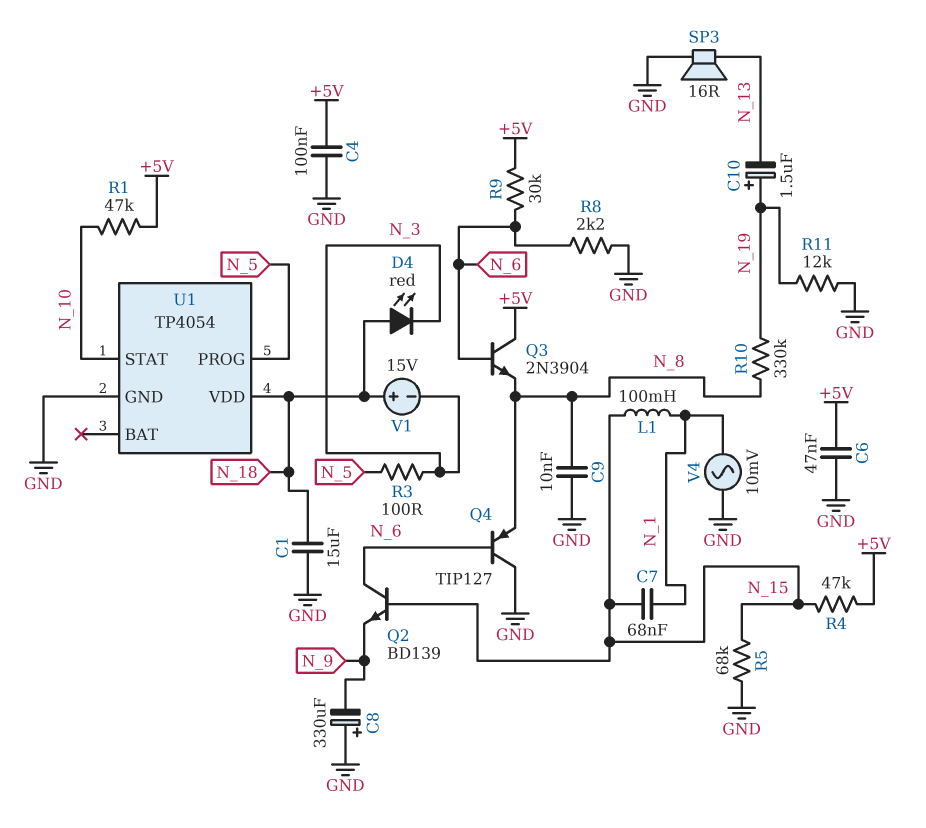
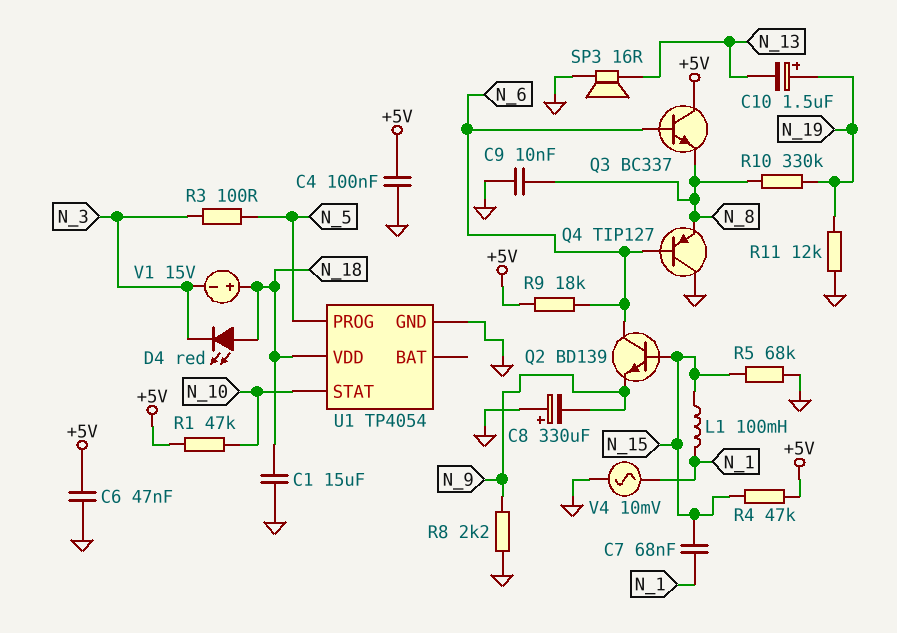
Q3: NPN 2N3904 (B N_6, C +5V, E N_8) -> NPN BC337 (B N_6, C +5V, E N_8)
R8: 2.2k (GND, N_6) -> 2.2k (GND, N_9)
R9: 30k (+5V, N_6) -> 18k (+5V, N_6)

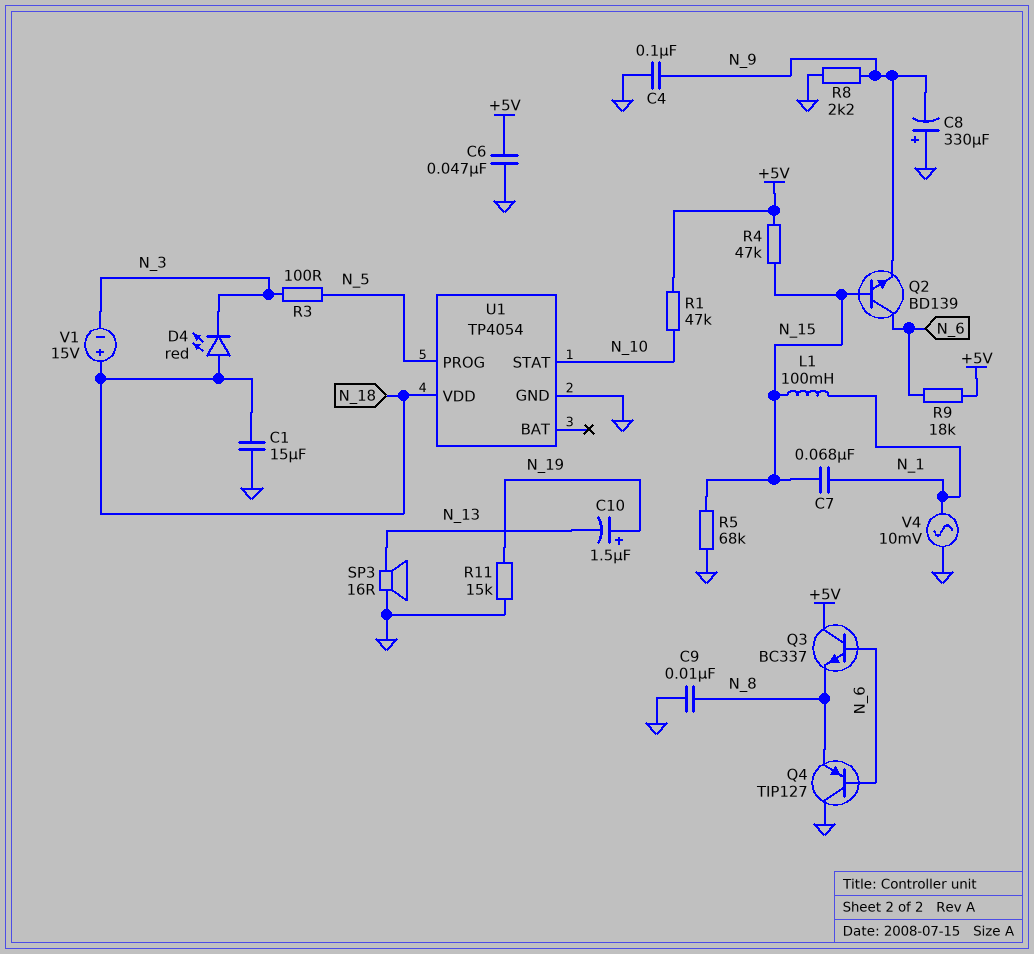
C4: 100nF (+5V, GND) -> 100nF (GND, N_9)
R10: 330k (N_8, N_19) -> none
R11: 12k (GND, N_19) -> 15k (GND, N_19)

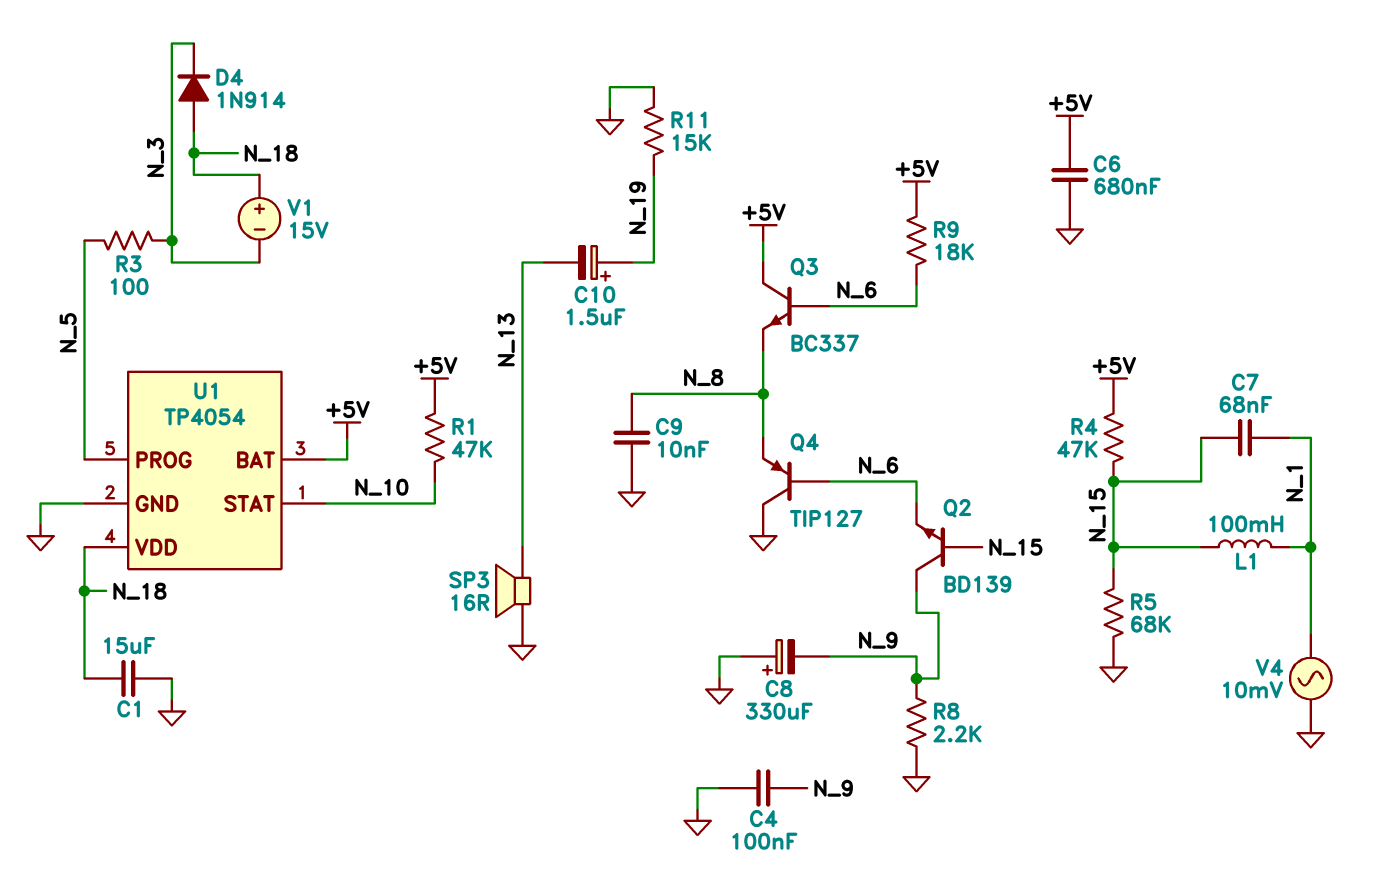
C6: 47nF (+5V, GND) -> 680nF (+5V, GND)
D4: LED red (A N_18, K N_3) -> diode 1N914 (A N_18, K N_3)
Q2: NPN BD139 (B N_15, C N_6, E N_9) -> NPN BD139 (B N_15, C N_9, E N_6)
U1 pin BAT: none -> +5V

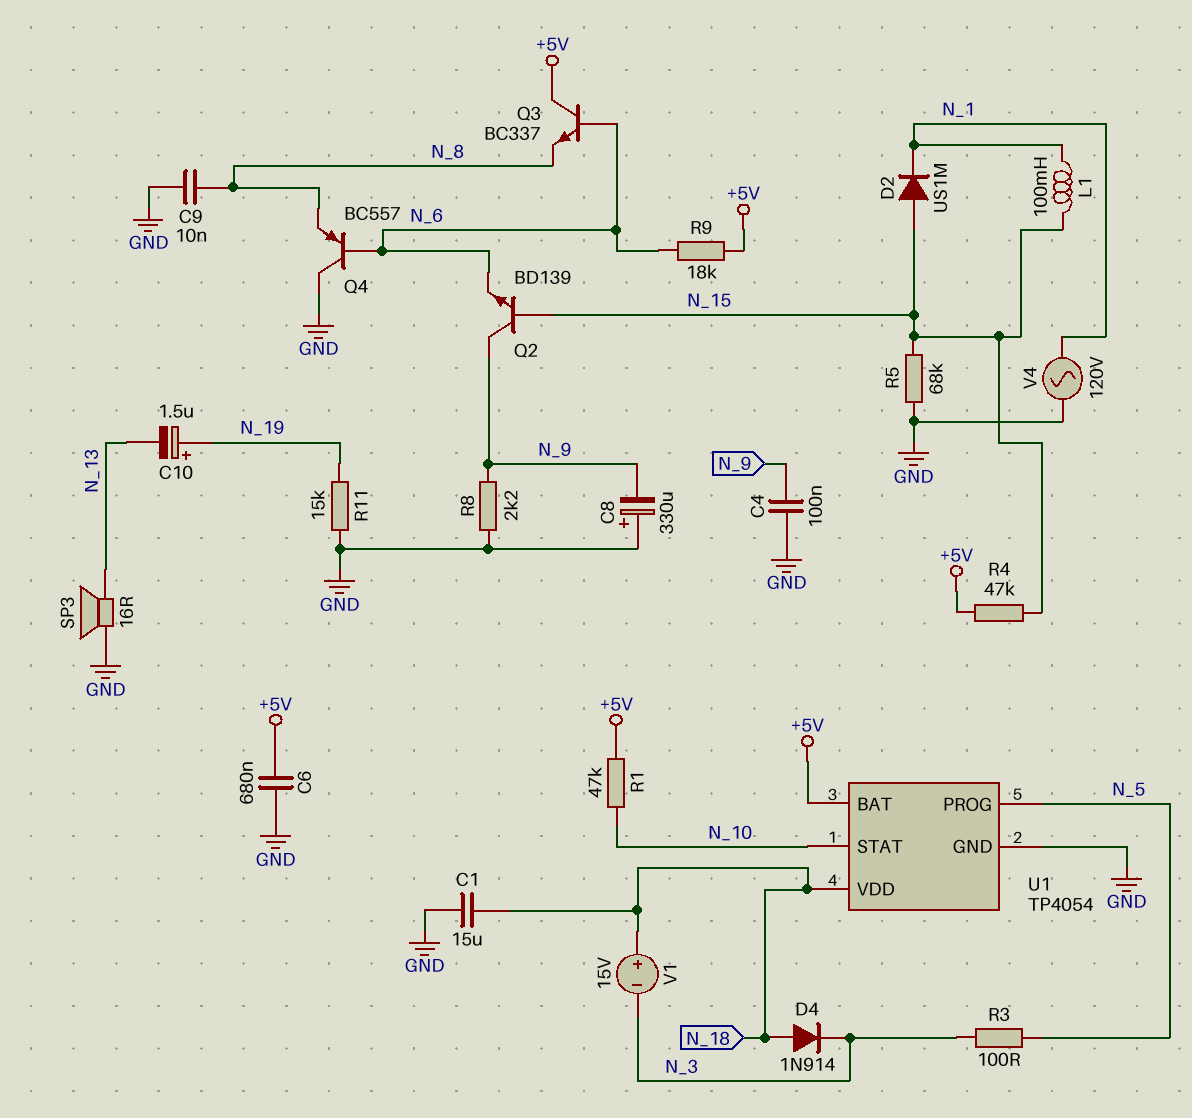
C7: 68nF (N_1, N_15) -> none
D2: none -> diode US1M (A N_15, K N_1)
Q4: PNP TIP127 (B N_6, C GND, E N_8) -> PNP BC557 (B N_6, C GND, E N_8)
V4: AC 10mV (GND, N_1) -> AC 120V (GND, N_1)

